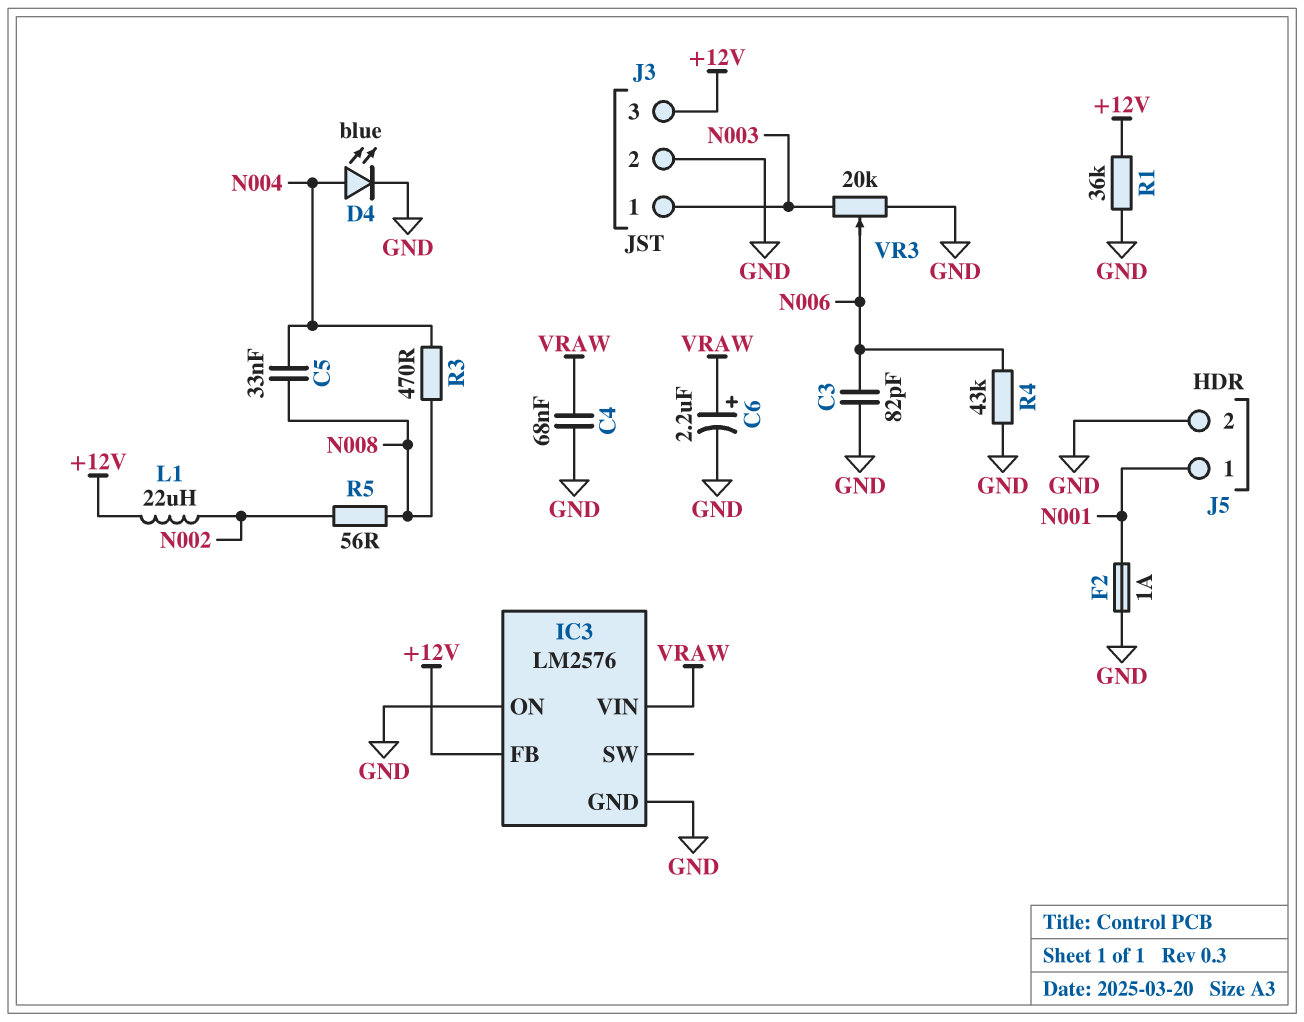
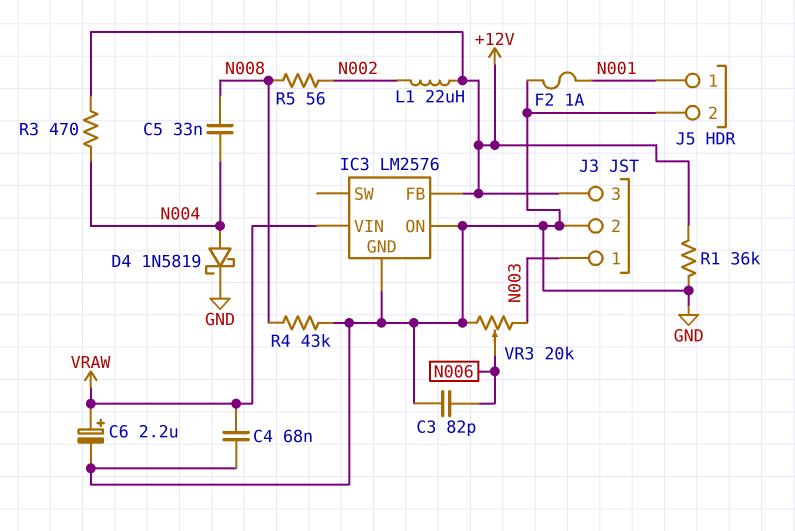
D4: LED blue (A N004, K GND) -> schottky 1N5819 (A N004, K GND)
R3: 470 (N004, N008) -> 470 (+12V, N004)
R4: 43k (GND, N006) -> 43k (GND, N008)

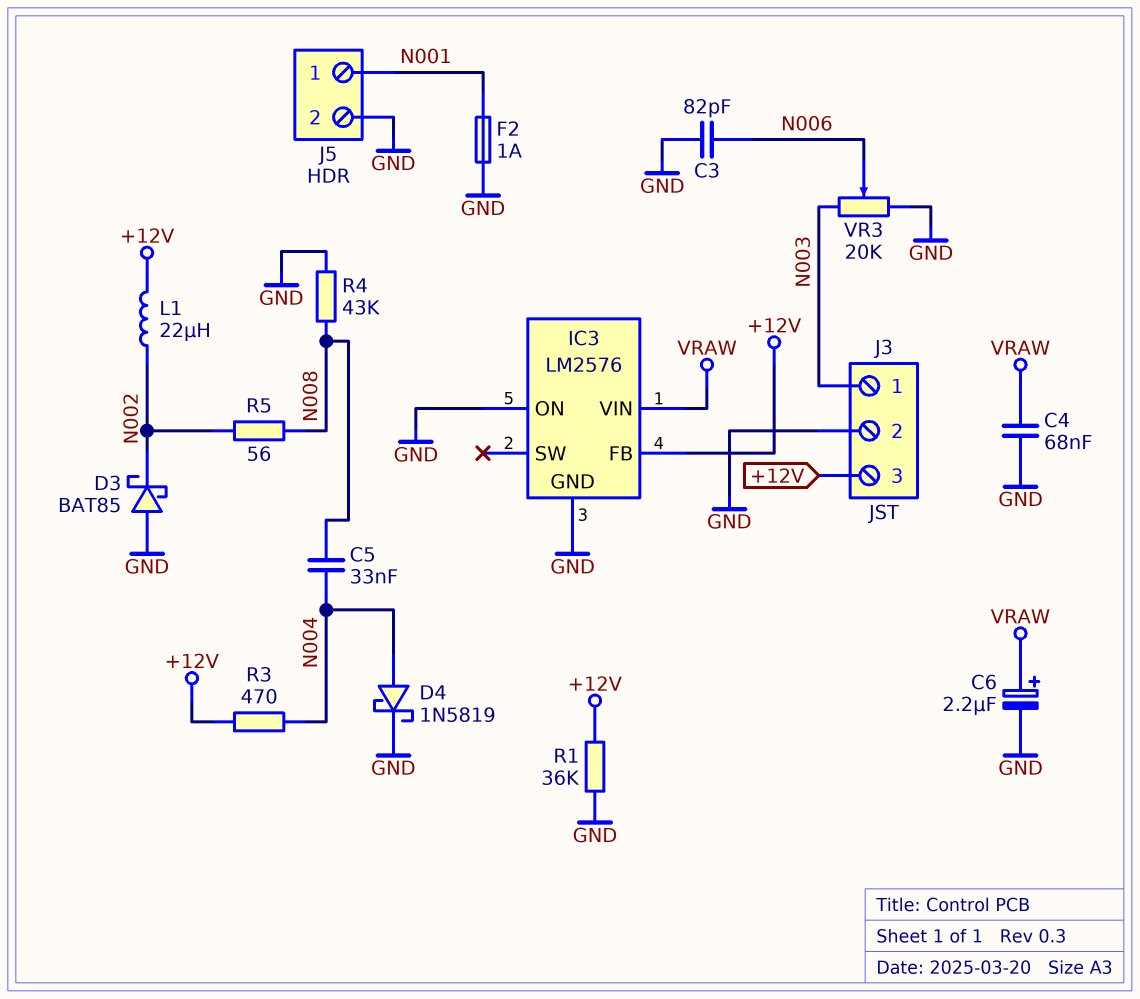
D3: none -> schottky BAT85 (A GND, K N002)

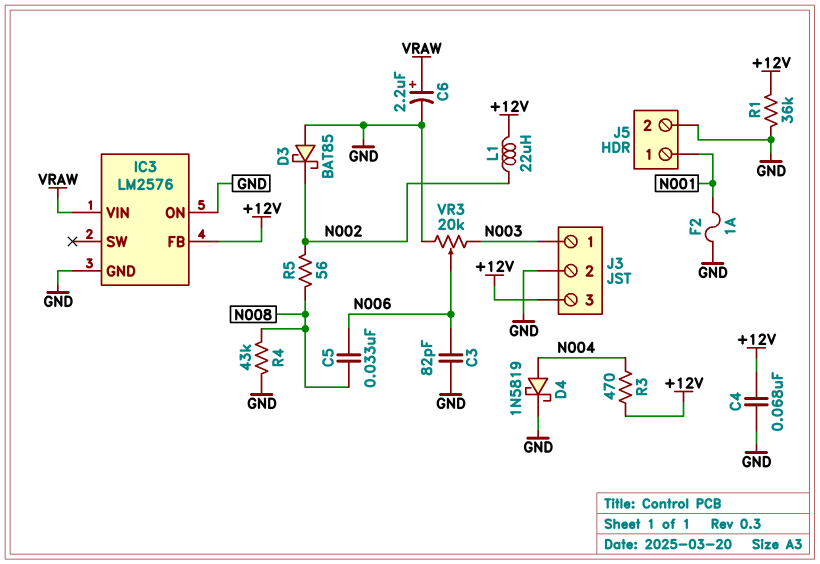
C4: 68nF (GND, VRAW) -> 68nF (+12V, GND)
C5: 33nF (N004, N008) -> 33nF (N006, N008)

